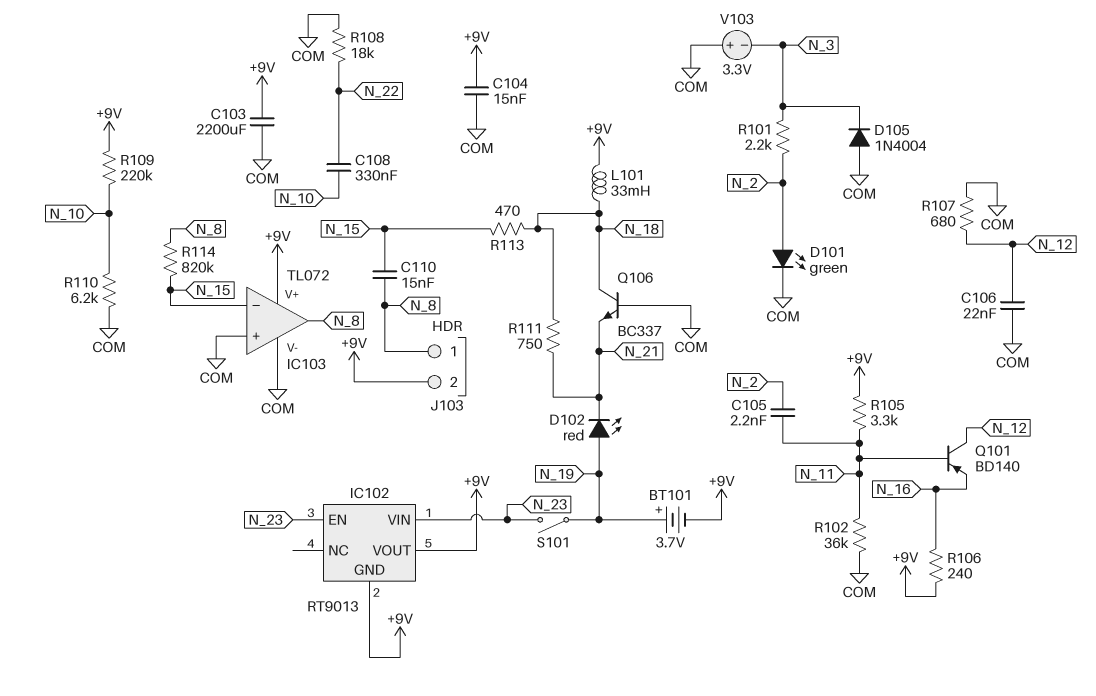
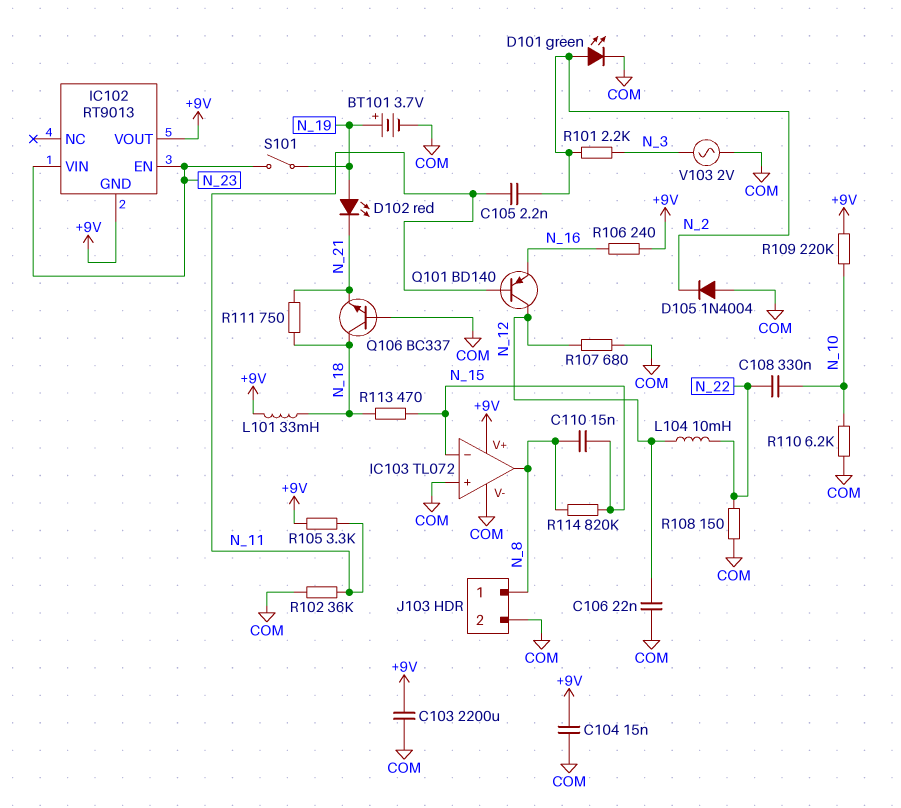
BT101: 3.7V (plus N_19, minus +9V) -> 3.7V (plus N_19, minus COM)
D105: diode 1N4004 (A COM, K N_3) -> diode 1N4004 (A COM, K N_2)
J103 pin 2: +9V -> COM
L104: none -> 10mH (N_12, N_22)
R108: 18k (COM, N_22) -> 150 (COM, N_22)
V103: 3.3V (plus COM, minus N_3) -> AC 2V (COM, N_3)

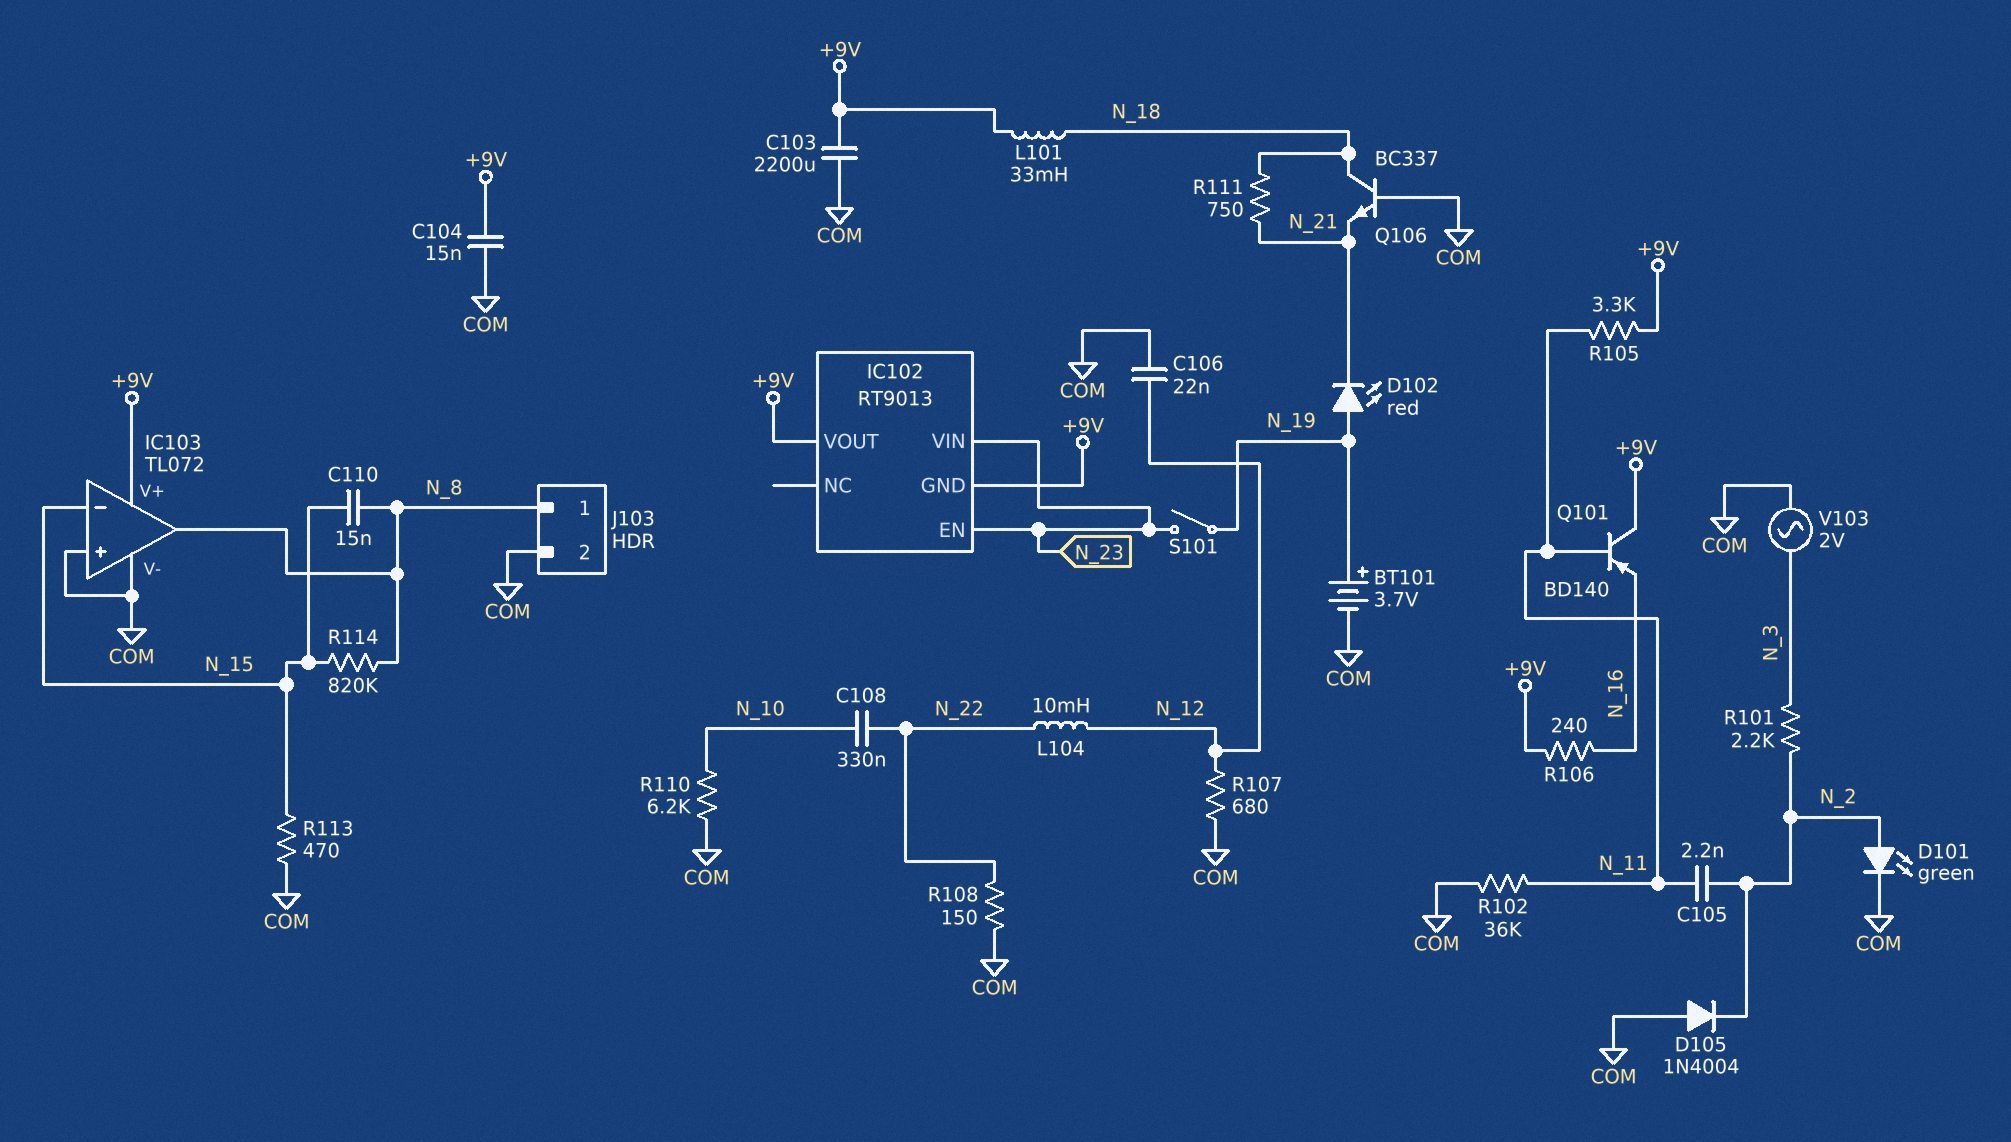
Q101: PNP BD140 (B N_11, C N_12, E N_16) -> PNP BD140 (B N_11, C +9V, E N_16)
R109: 220k (+9V, N_10) -> none
R113: 470 (N_15, N_18) -> 470 (COM, N_15)

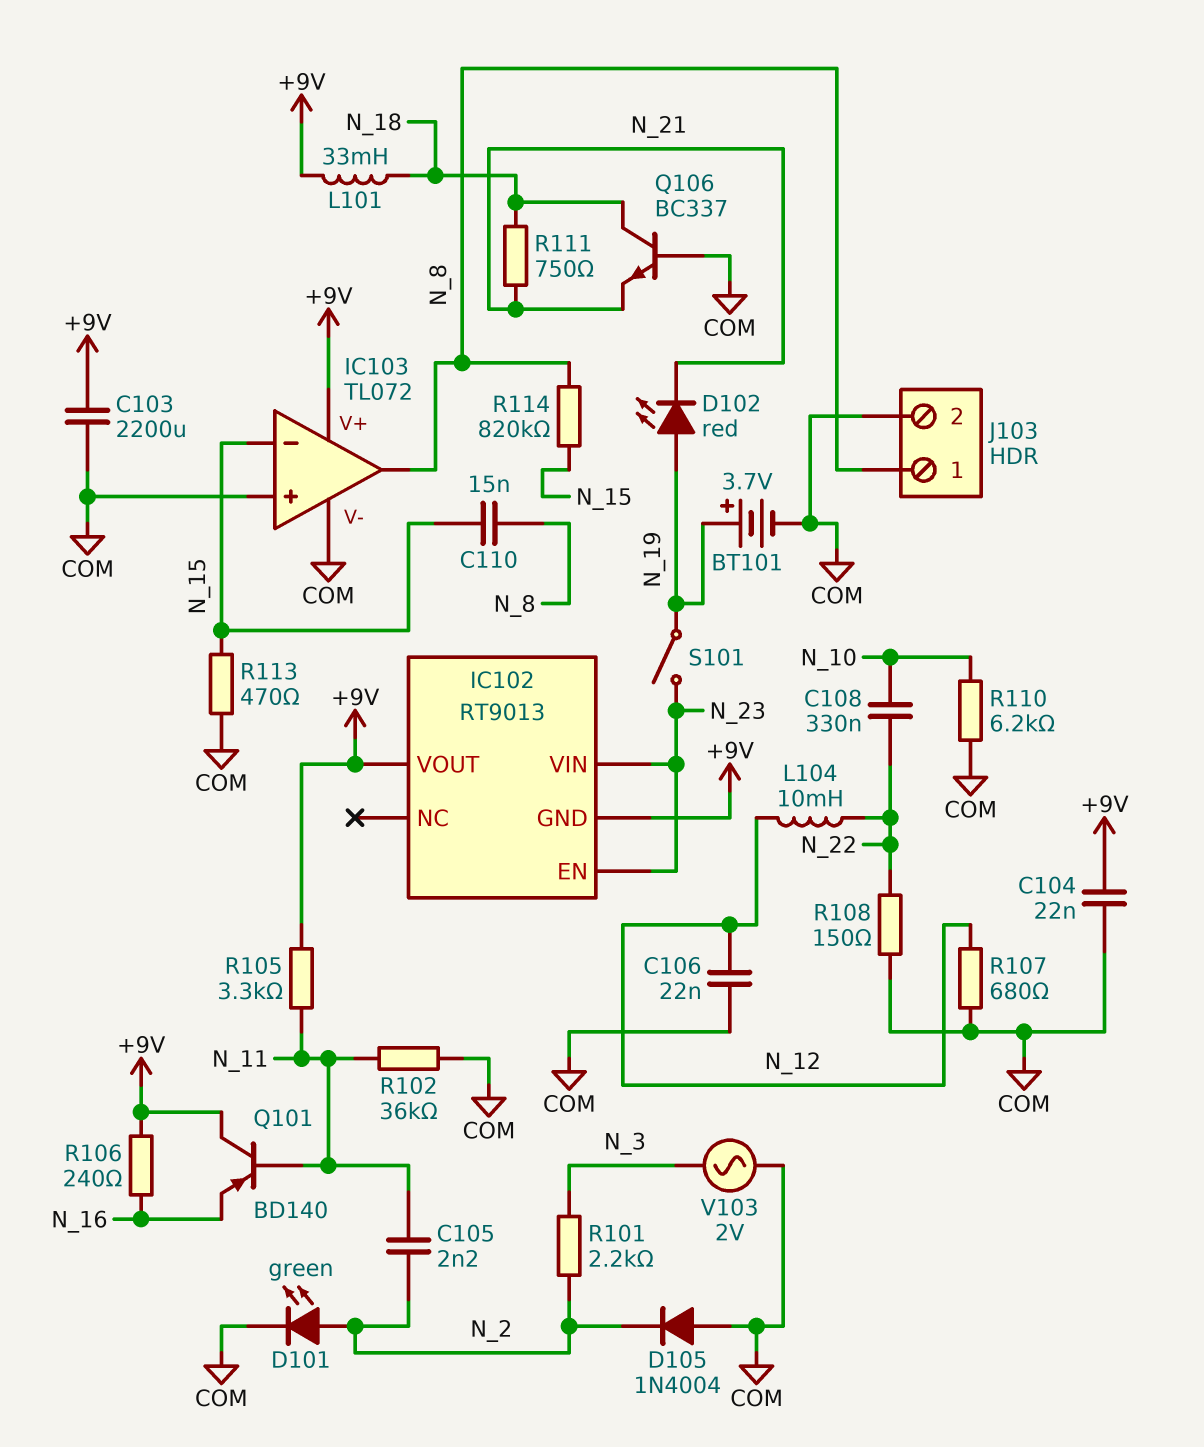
C104: 15nF (+9V, COM) -> 22nF (+9V, COM)

